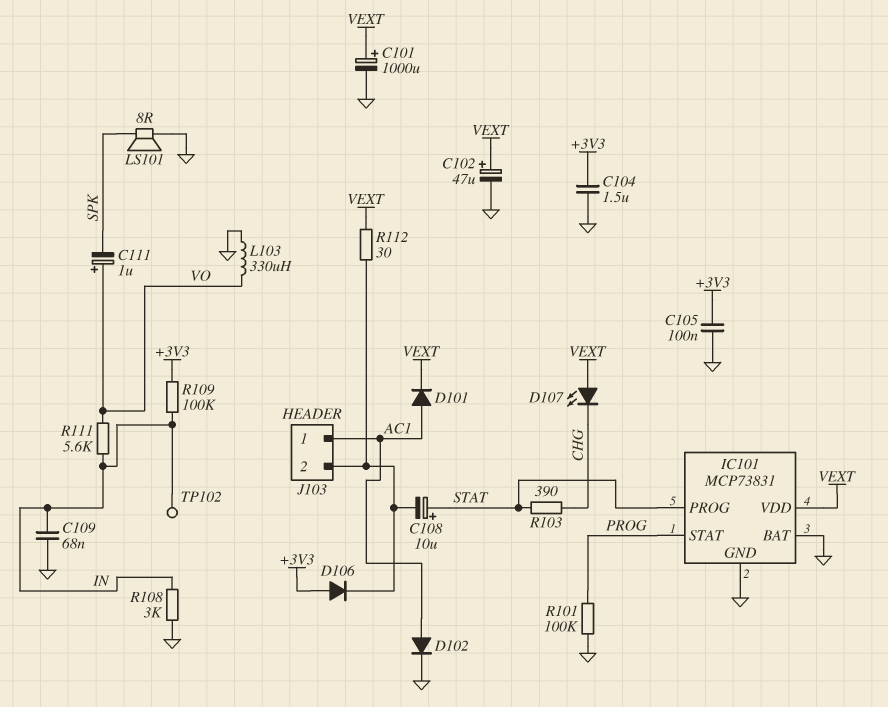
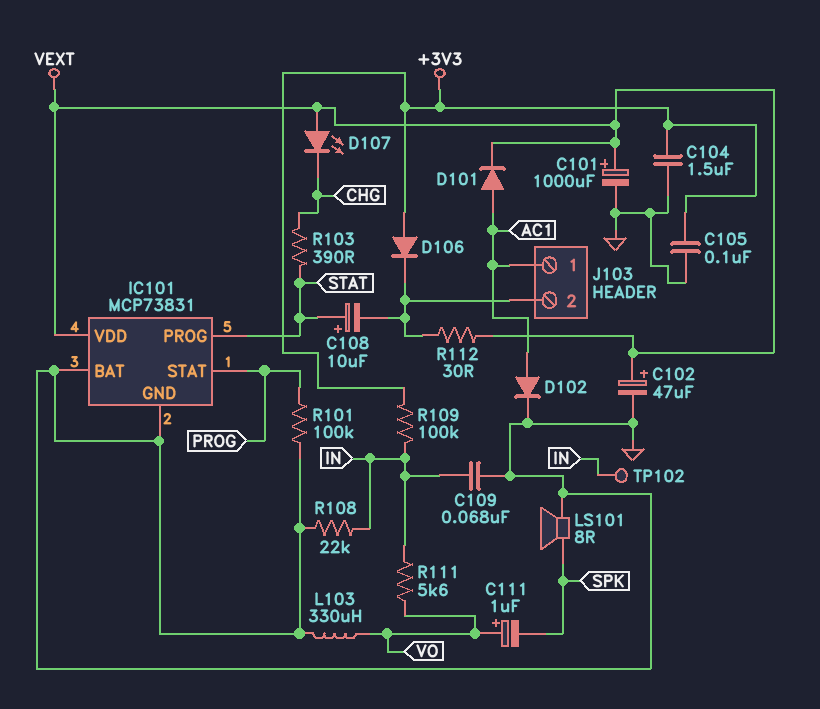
R108: 3k (GND, IN) -> 22k (GND, IN)

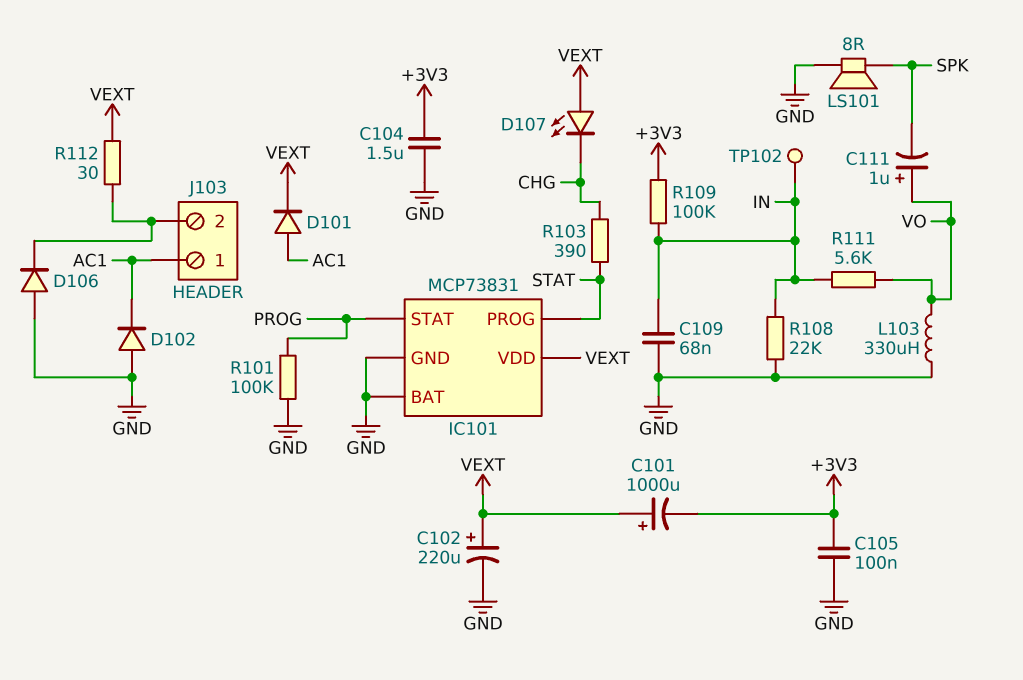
C101: 1000uF (plus VEXT, minus GND) -> 1000uF (plus VEXT, minus +3V3)
C102: 47uF (plus VEXT, minus GND) -> 220uF (plus VEXT, minus GND)
C108: 10uF (plus STAT, minus J103/2) -> none
D102: diode (A AC1, K GND) -> diode (A GND, K AC1)
D106: diode (A +3V3, K J103/2) -> diode (A GND, K J103/2)

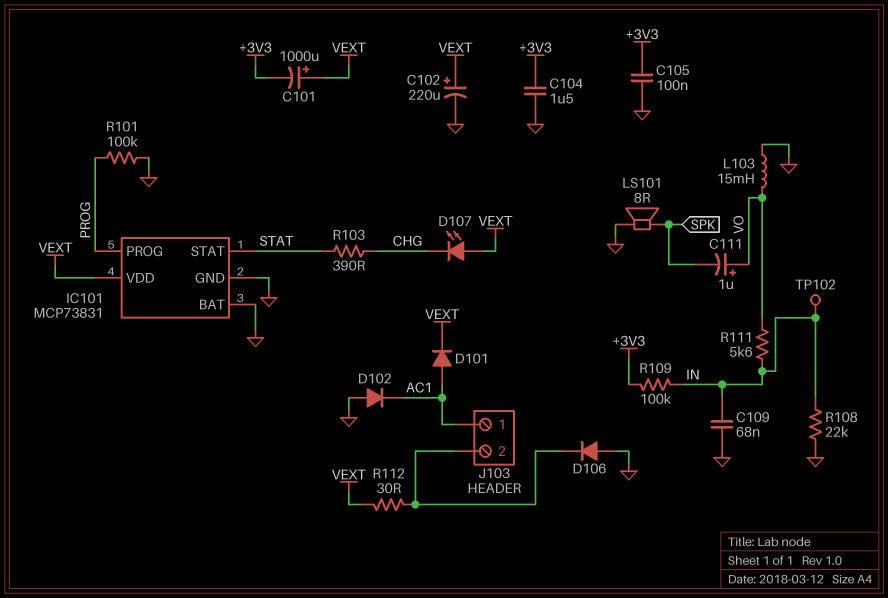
IC101 pin PROG: STAT -> PROG
IC101 pin STAT: PROG -> STAT
L103: 330uH (GND, VO) -> 15mH (GND, VO)

